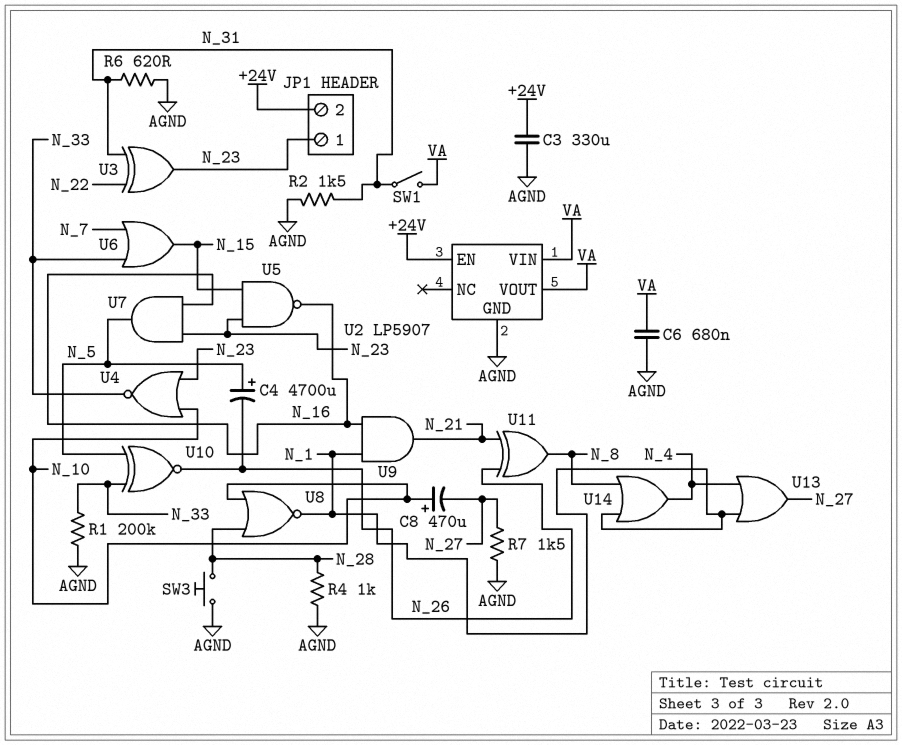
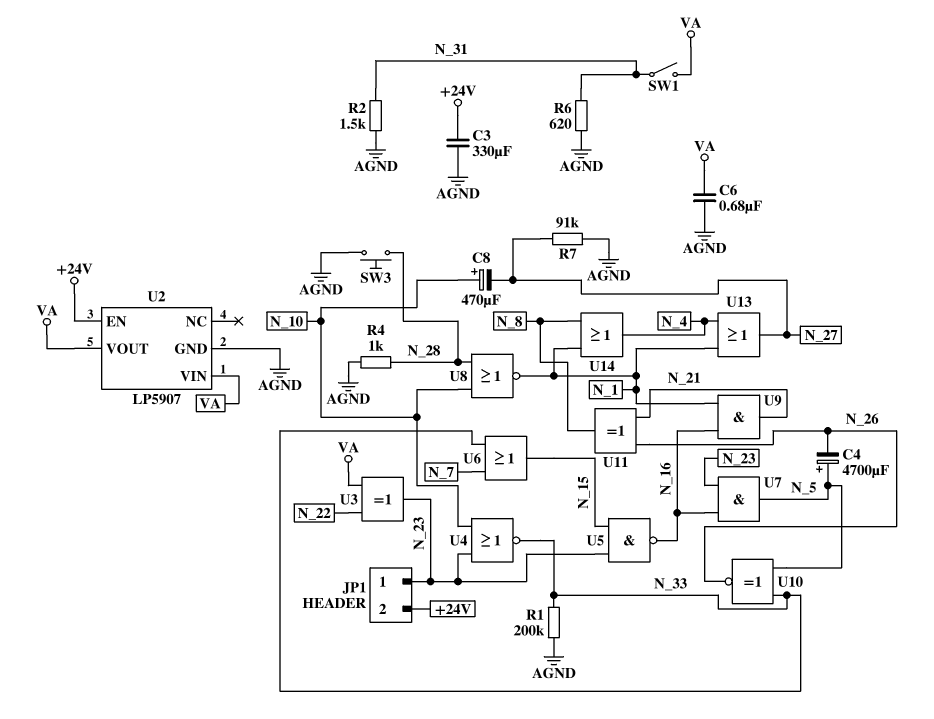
R7: 1.5k (AGND, N_27) -> 91k (AGND, N_27)
U3: XOR (in N_22, in N_31, out N_23) -> XOR (in N_22, in VA, out N_23)

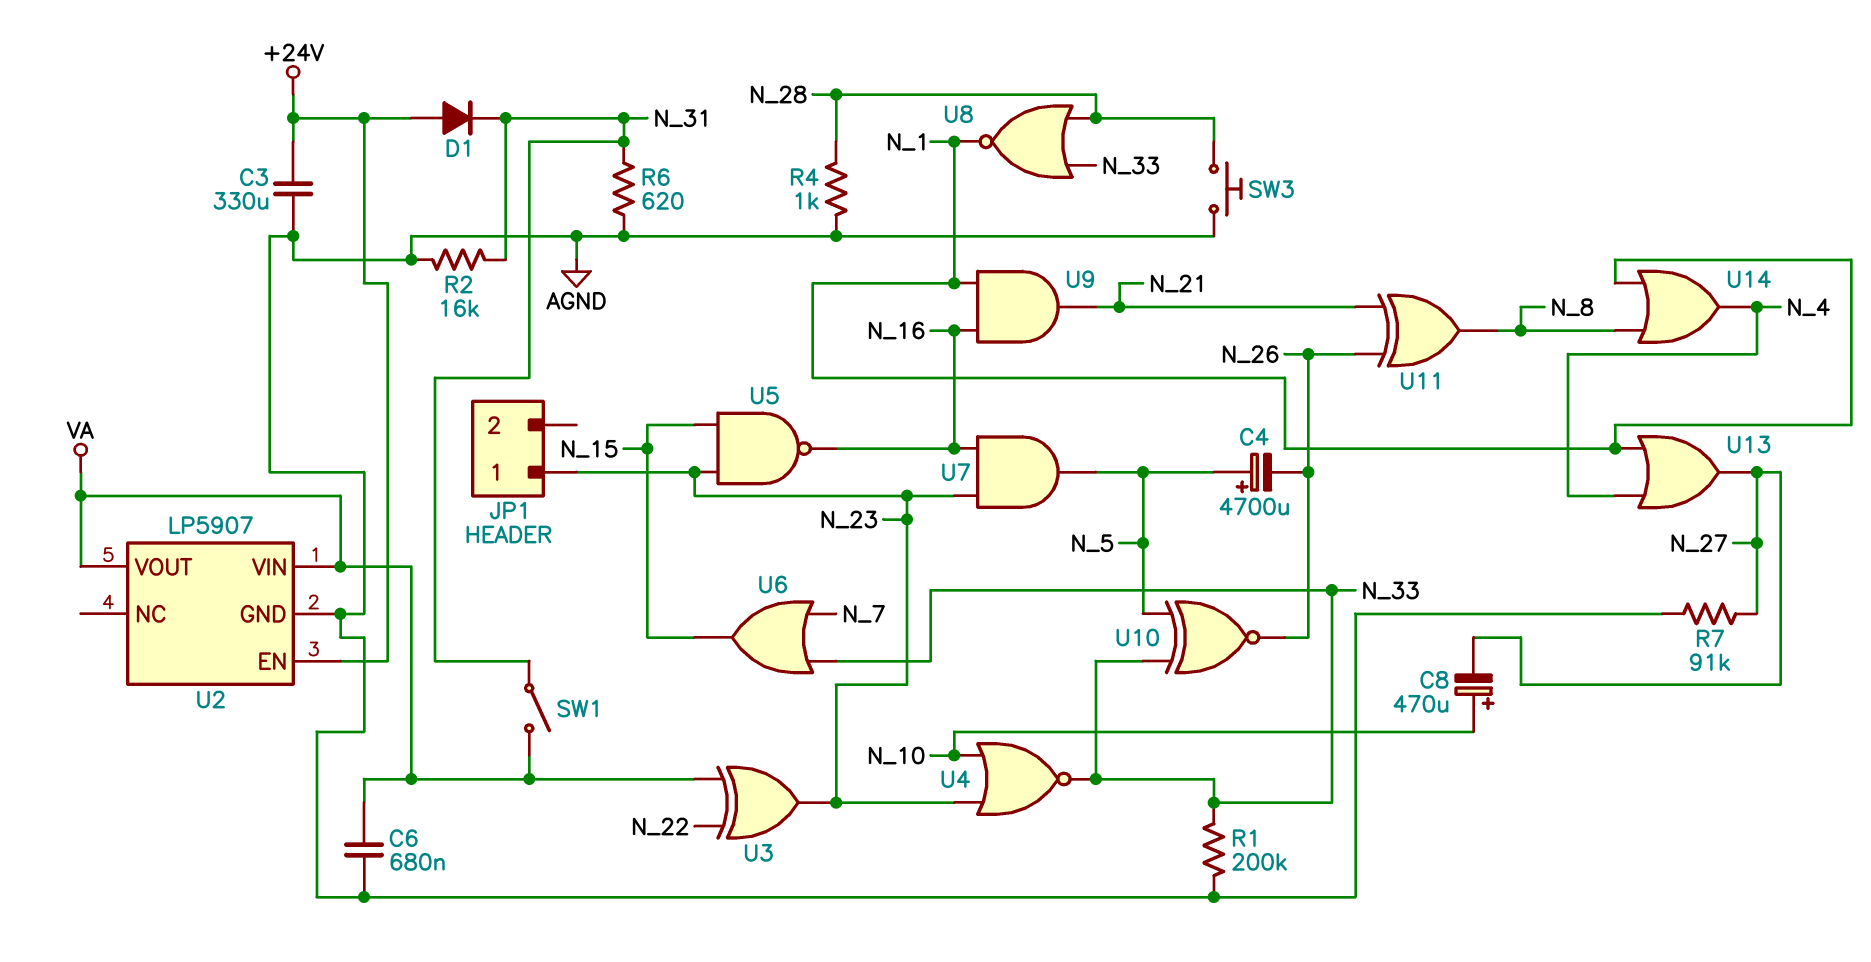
D1: none -> diode (A +24V, K N_31)
JP1 pin 2: +24V -> none
R2: 1.5k (AGND, N_31) -> 16k (AGND, N_31)
U8: NOR (in N_10, in N_28, out N_1) -> NOR (in N_28, in N_33, out N_1)

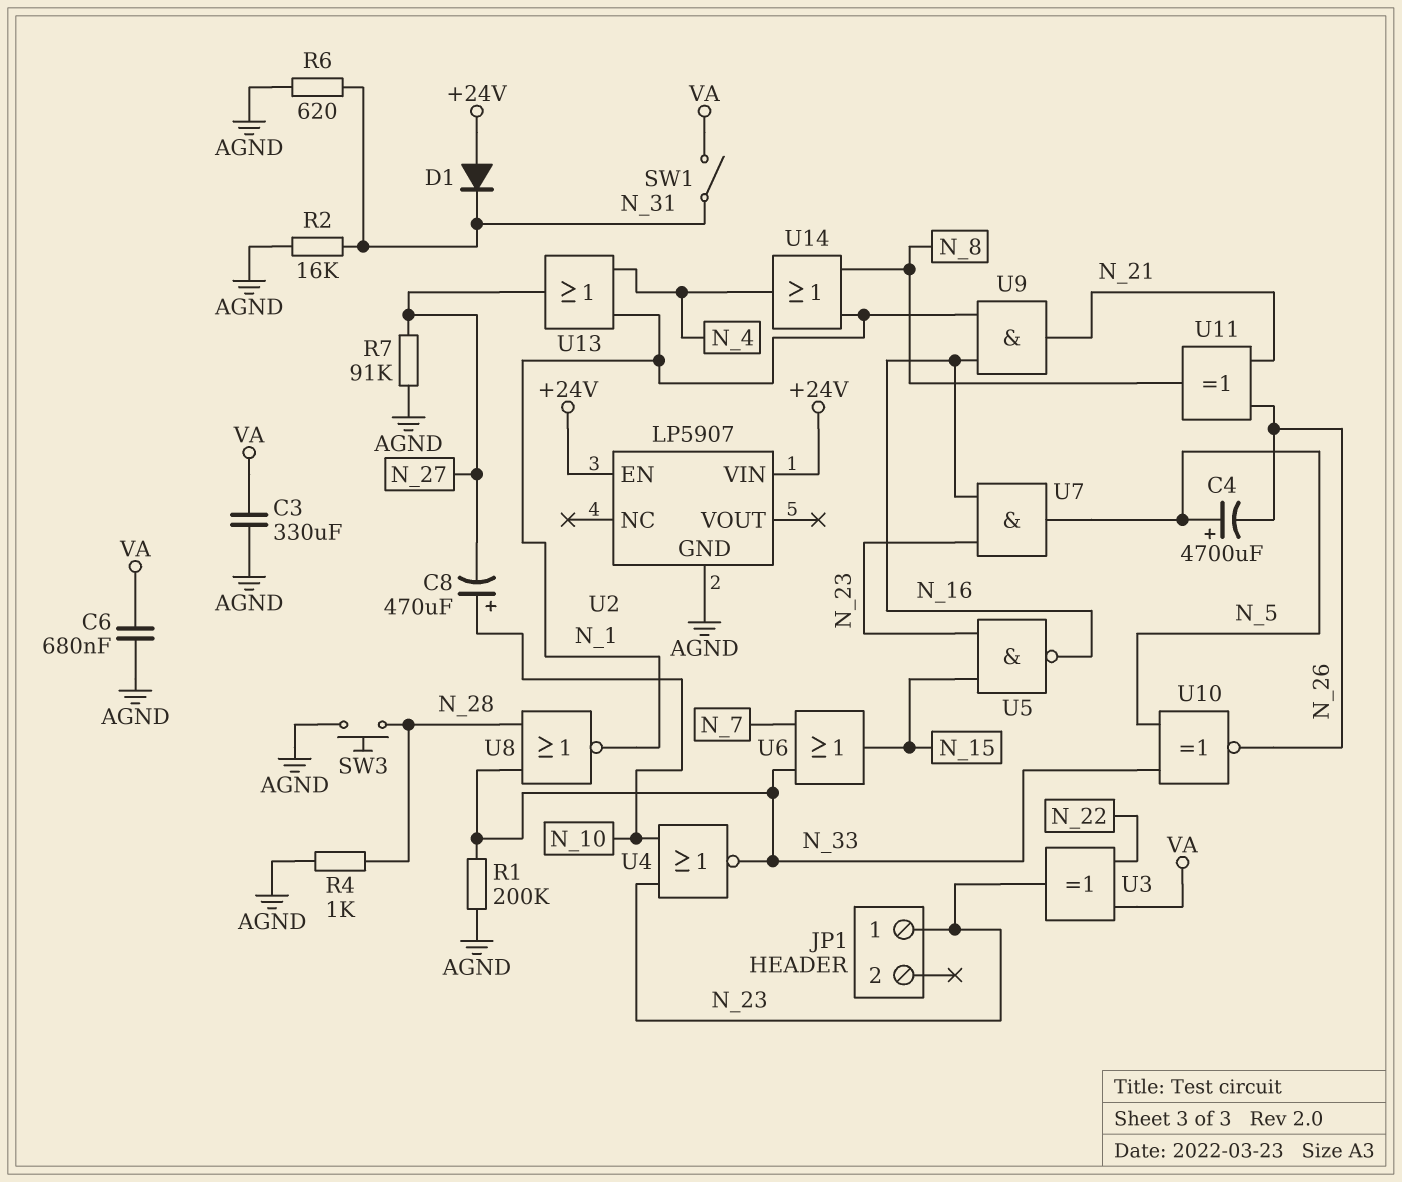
C3: 330uF (+24V, AGND) -> 330uF (AGND, VA)
U2 pin VIN: VA -> +24V
U2 pin VOUT: VA -> none

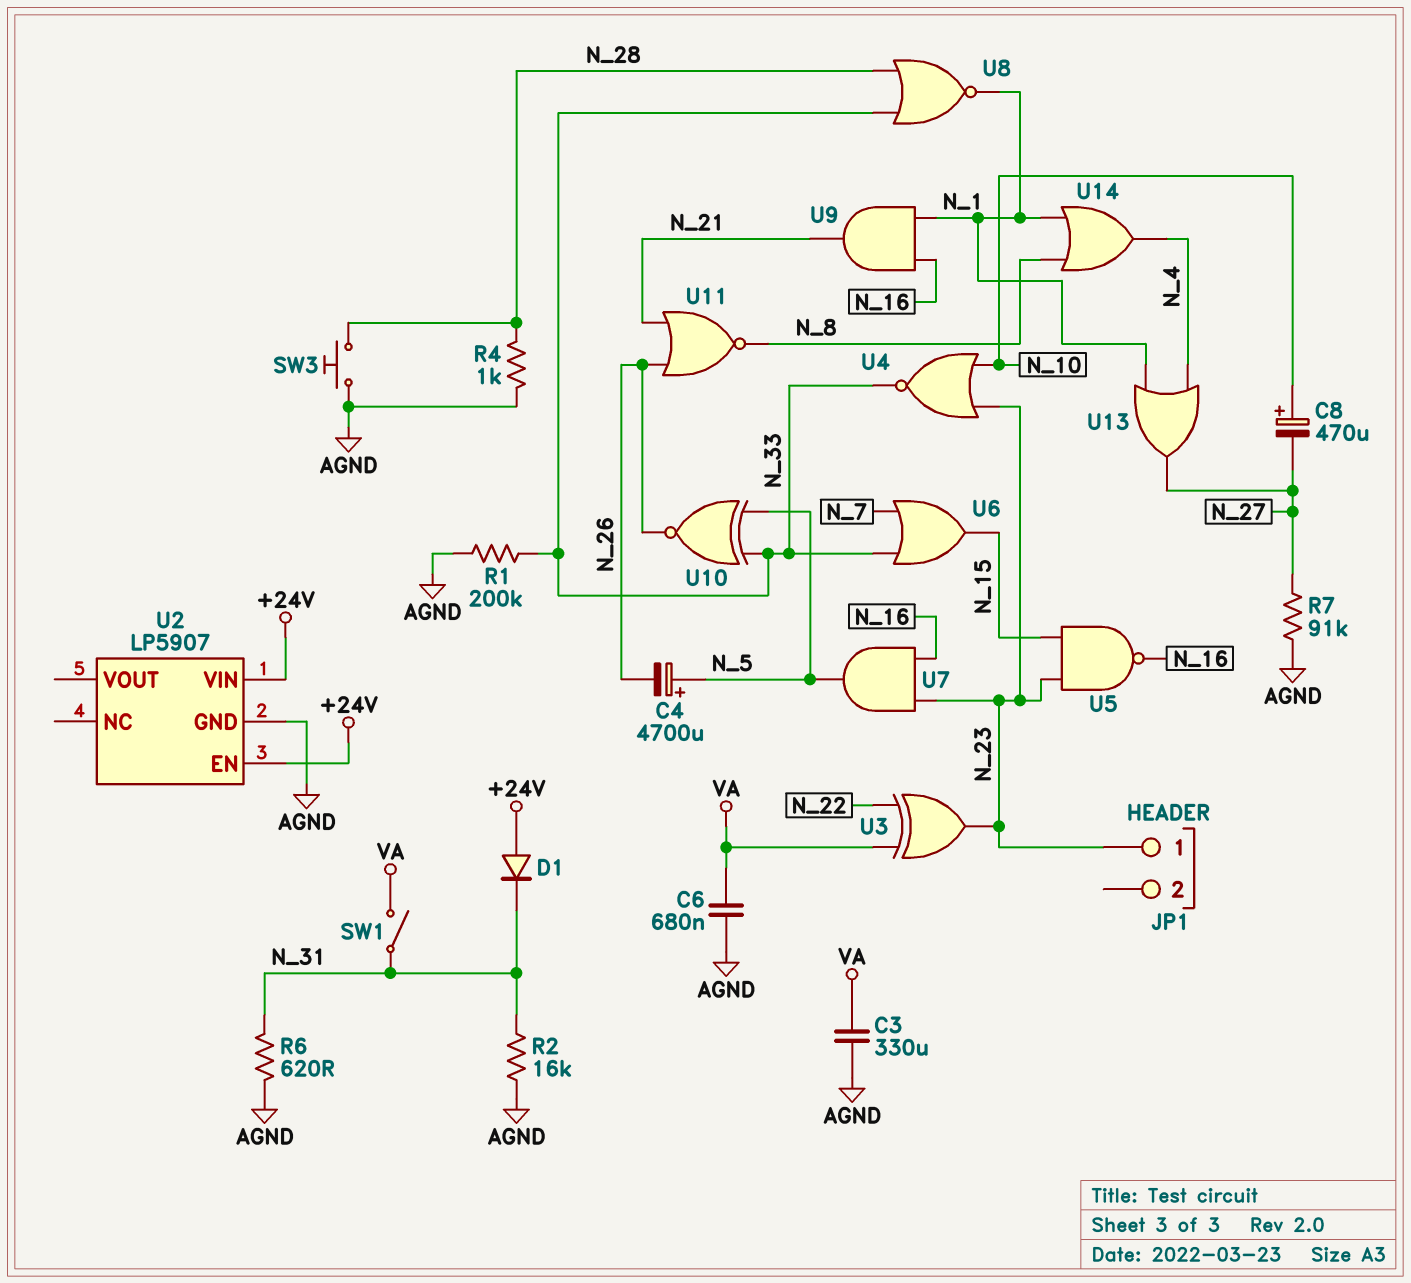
U11: XOR (in N_21, in N_26, out N_8) -> NOR (in N_21, in N_26, out N_8)

